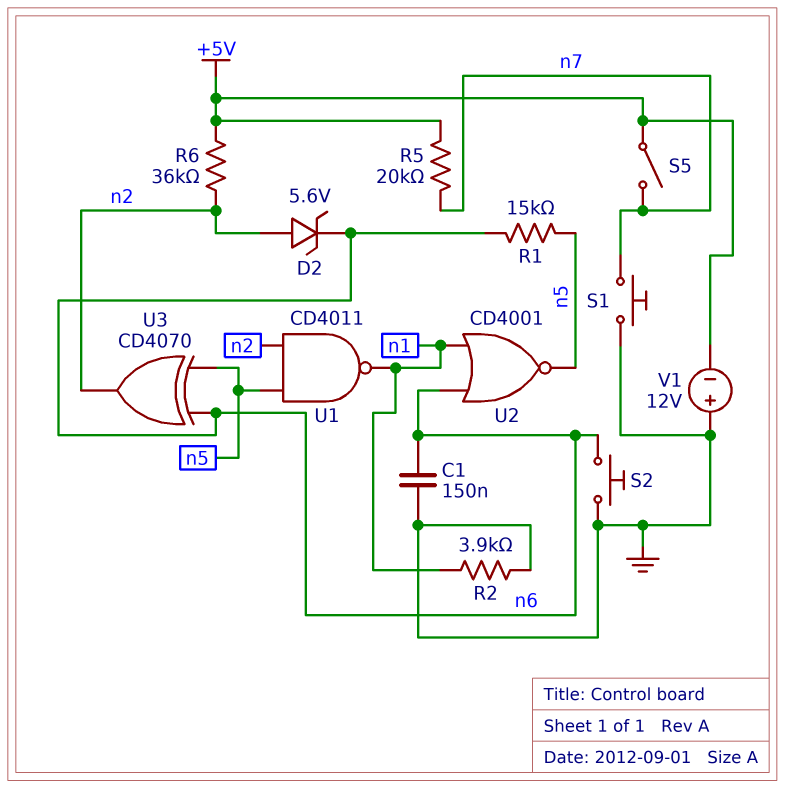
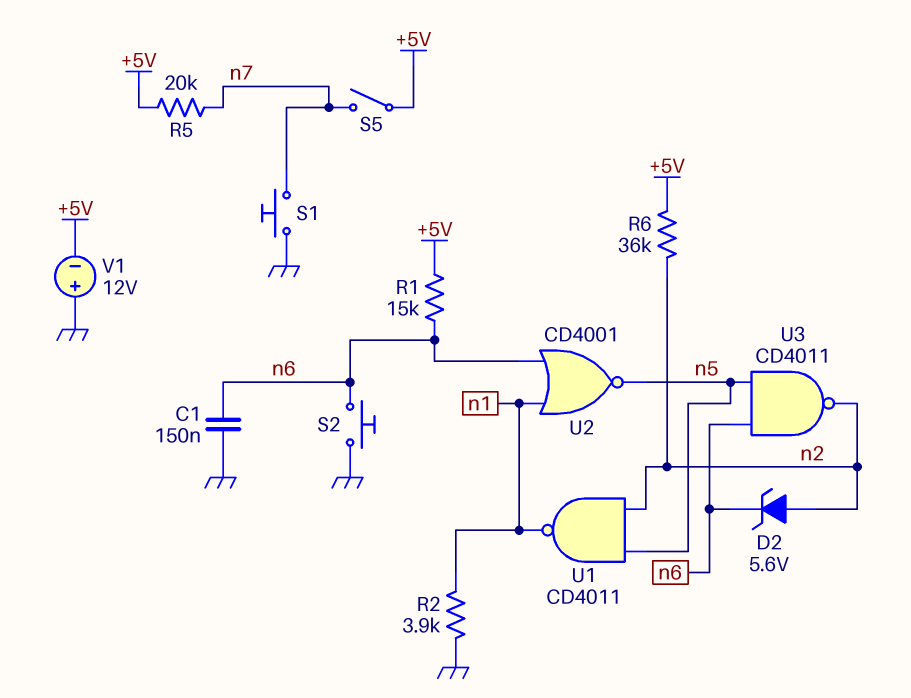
R1: 15k (n5, n6) -> 15k (+5V, n6)
U3: XOR CD4070 (in n5, in n6, out n2) -> NAND CD4011 (in n5, in n6, out n2)

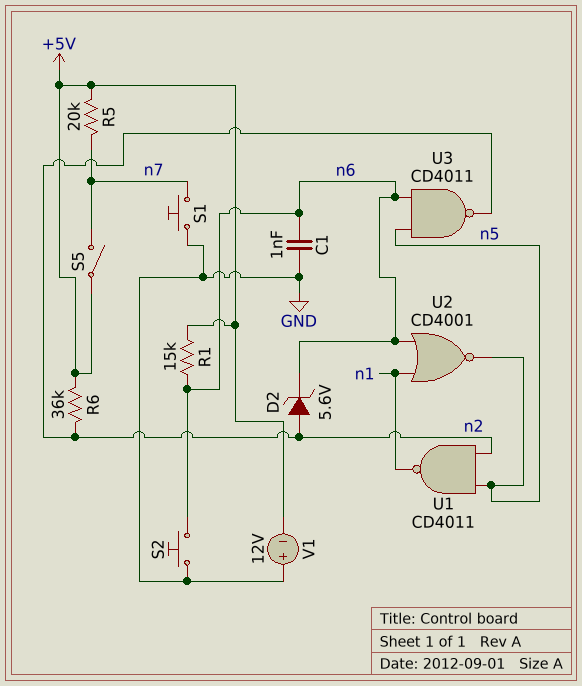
C1: 150nF (GND, n6) -> 1nF (GND, n6)
R2: 3.9k (GND, n1) -> none

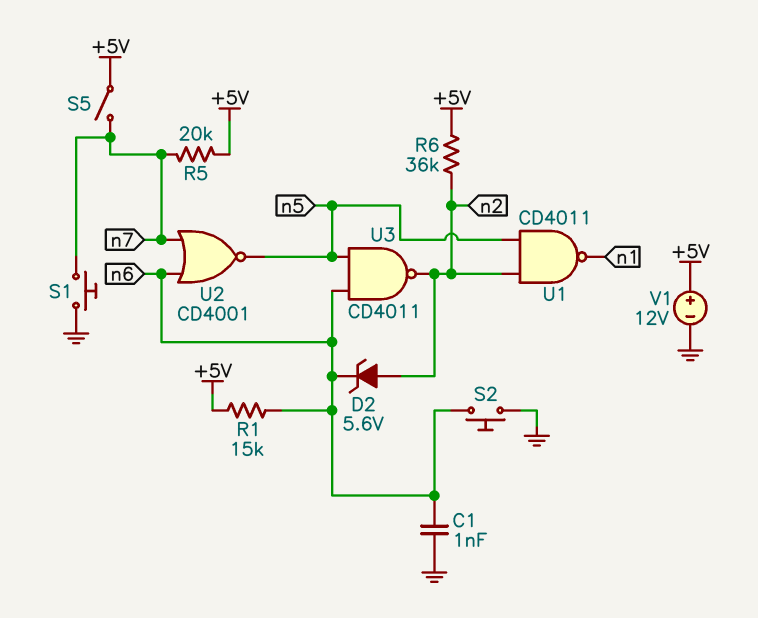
U2: NOR CD4001 (in n1, in n6, out n5) -> NOR CD4001 (in n6, in n7, out n5)
V1: 12V (plus GND, minus +5V) -> 12V (plus +5V, minus GND)

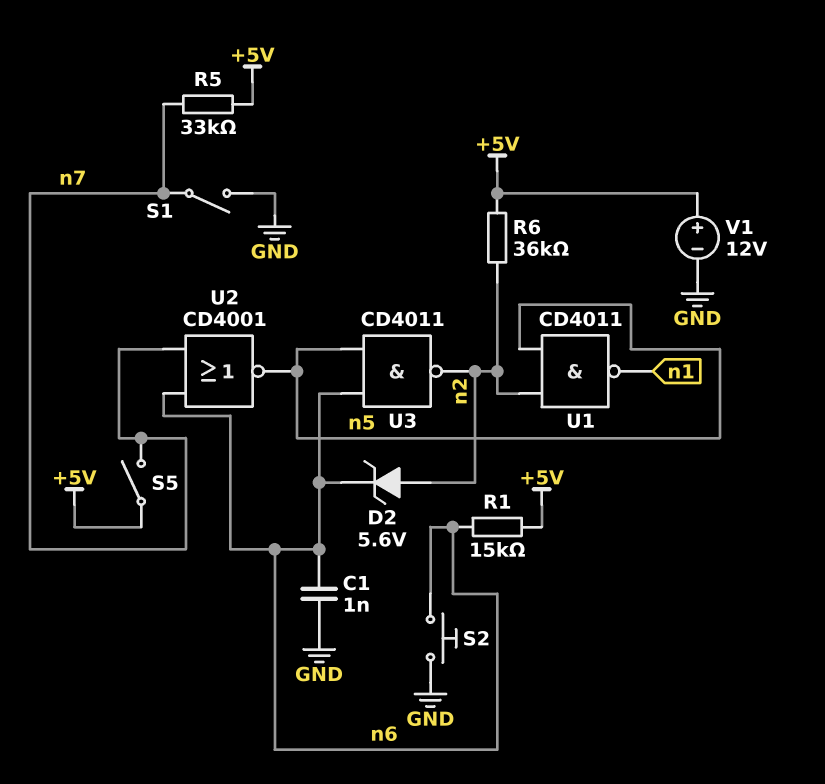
R5: 20k (+5V, n7) -> 33k (+5V, n7)
S1: button (GND, n7) -> switch (GND, n7)

